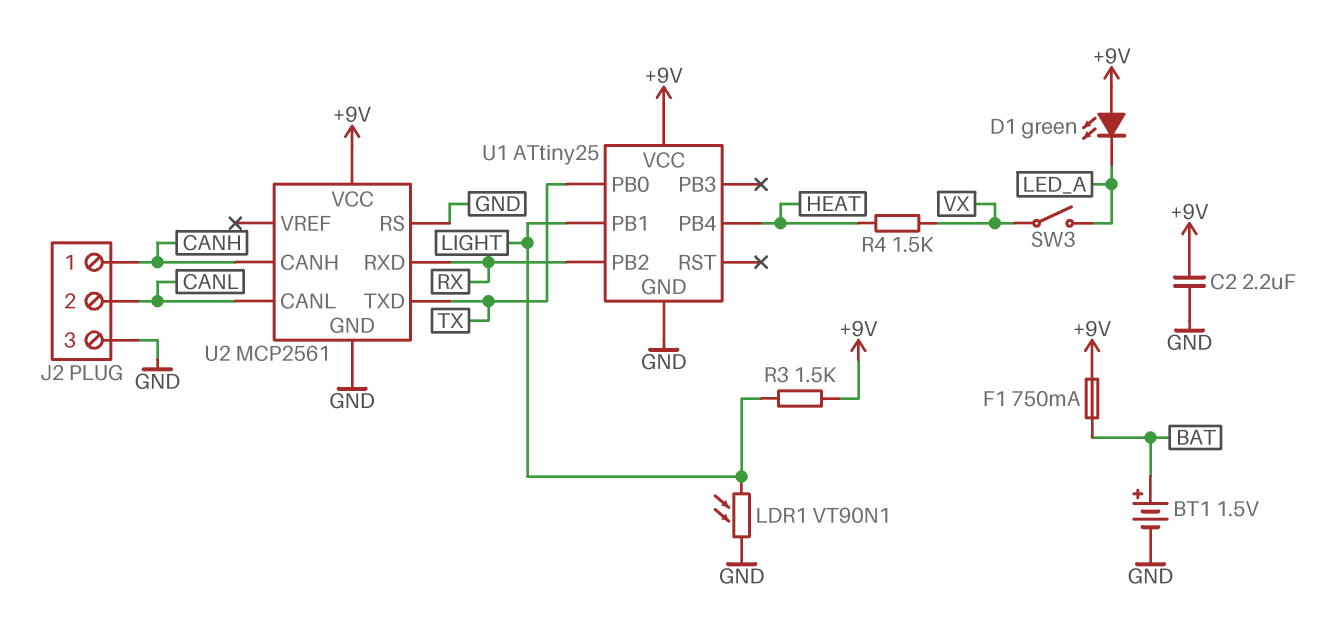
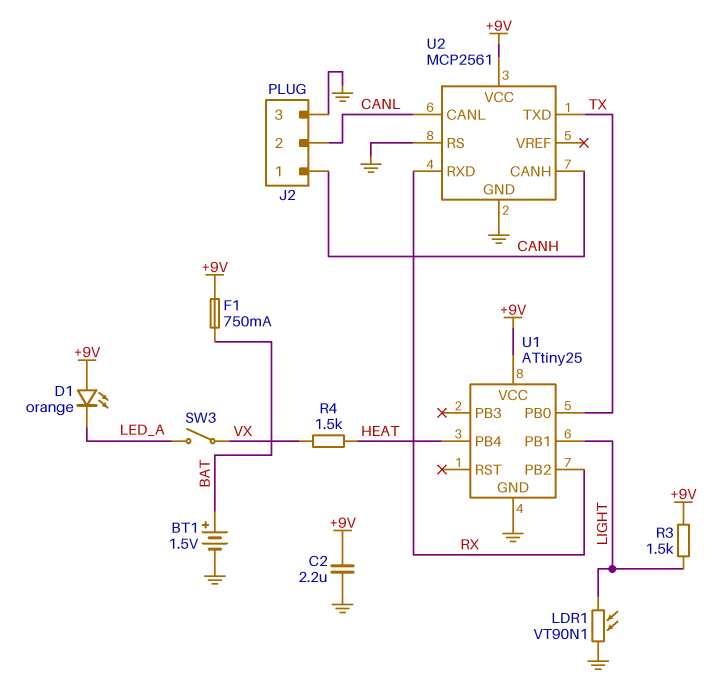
D1: LED green (A +9V, K LED_A) -> LED orange (A +9V, K LED_A)

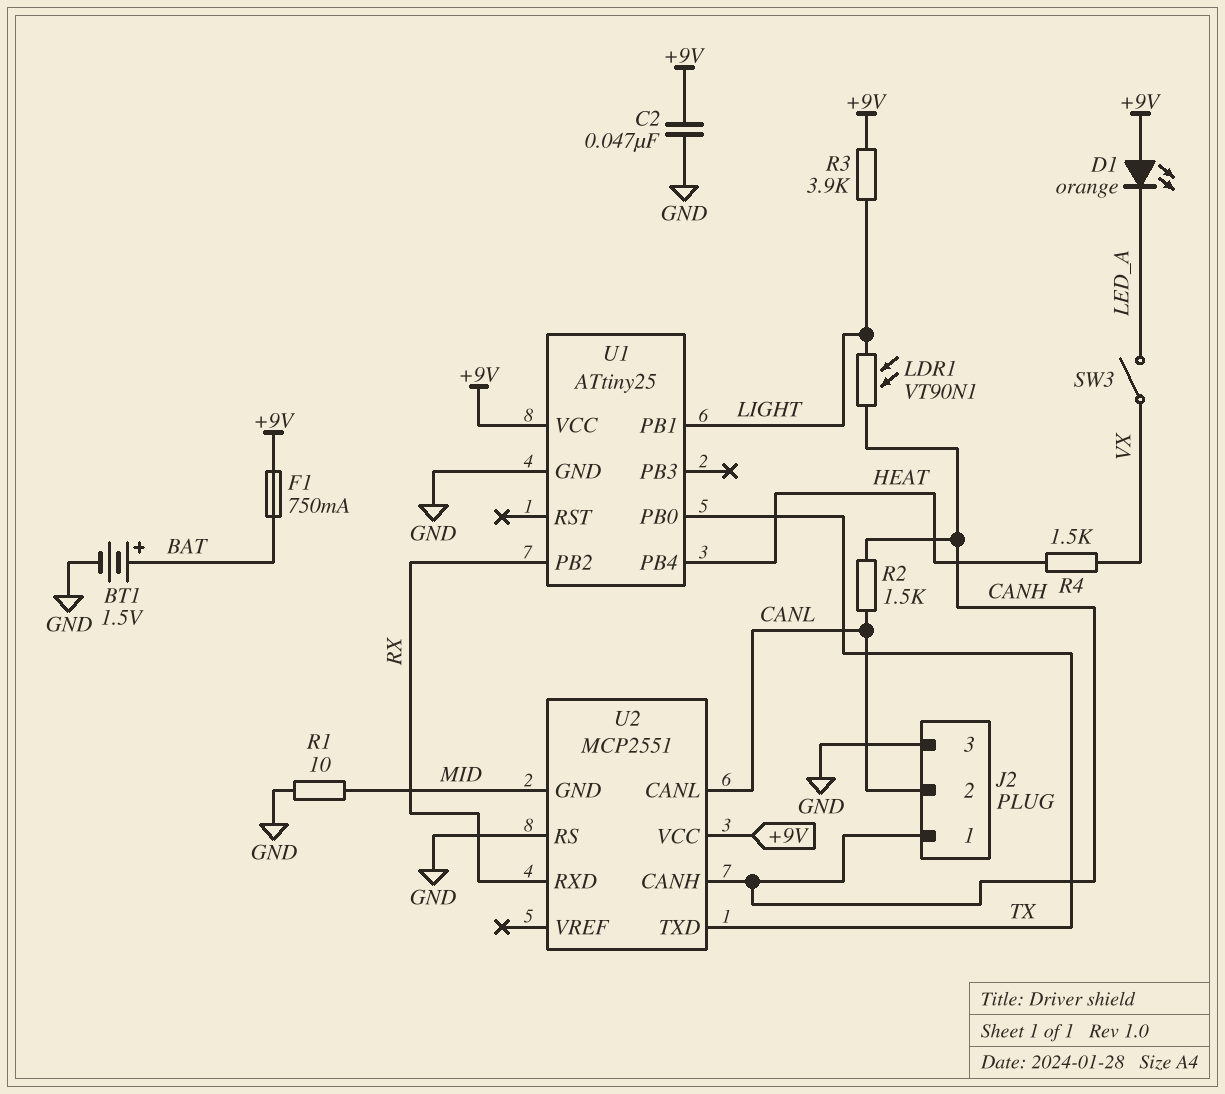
C2: 2.2uF (+9V, GND) -> 47nF (+9V, GND)
LDR1: VT90N1 (GND, LIGHT) -> VT90N1 (CANH, LIGHT)
R1: none -> 10 (GND, MID)
R2: none -> 1.5k (CANH, CANL)
R3: 1.5k (+9V, LIGHT) -> 3.9k (+9V, LIGHT)
U2: MCP2561 -> MCP2551
U2 pin GND: GND -> MID

